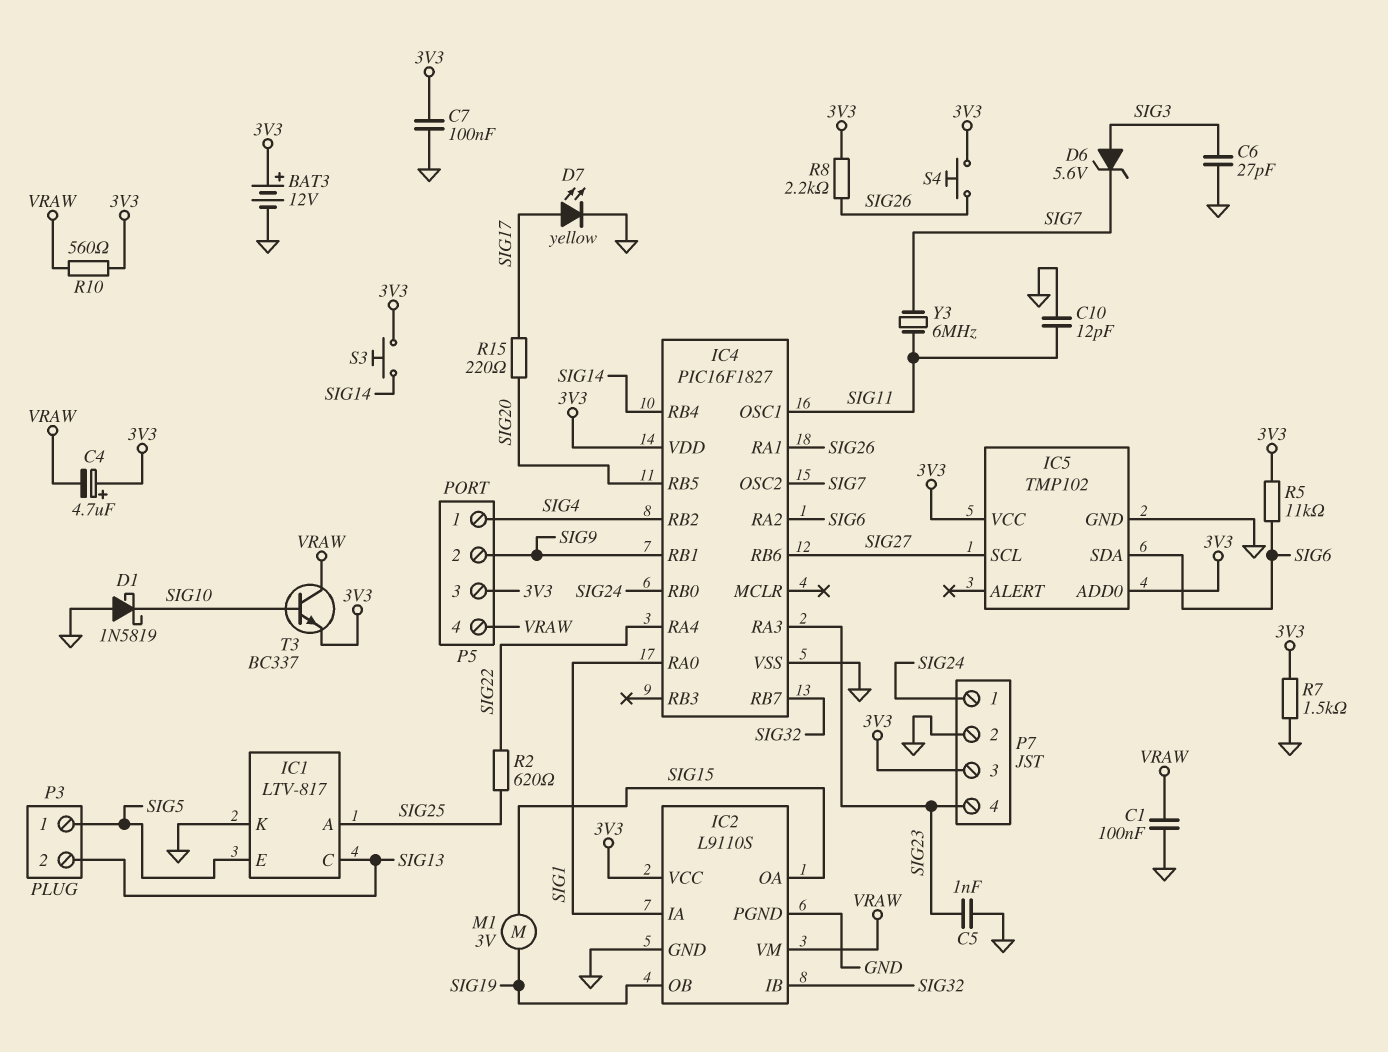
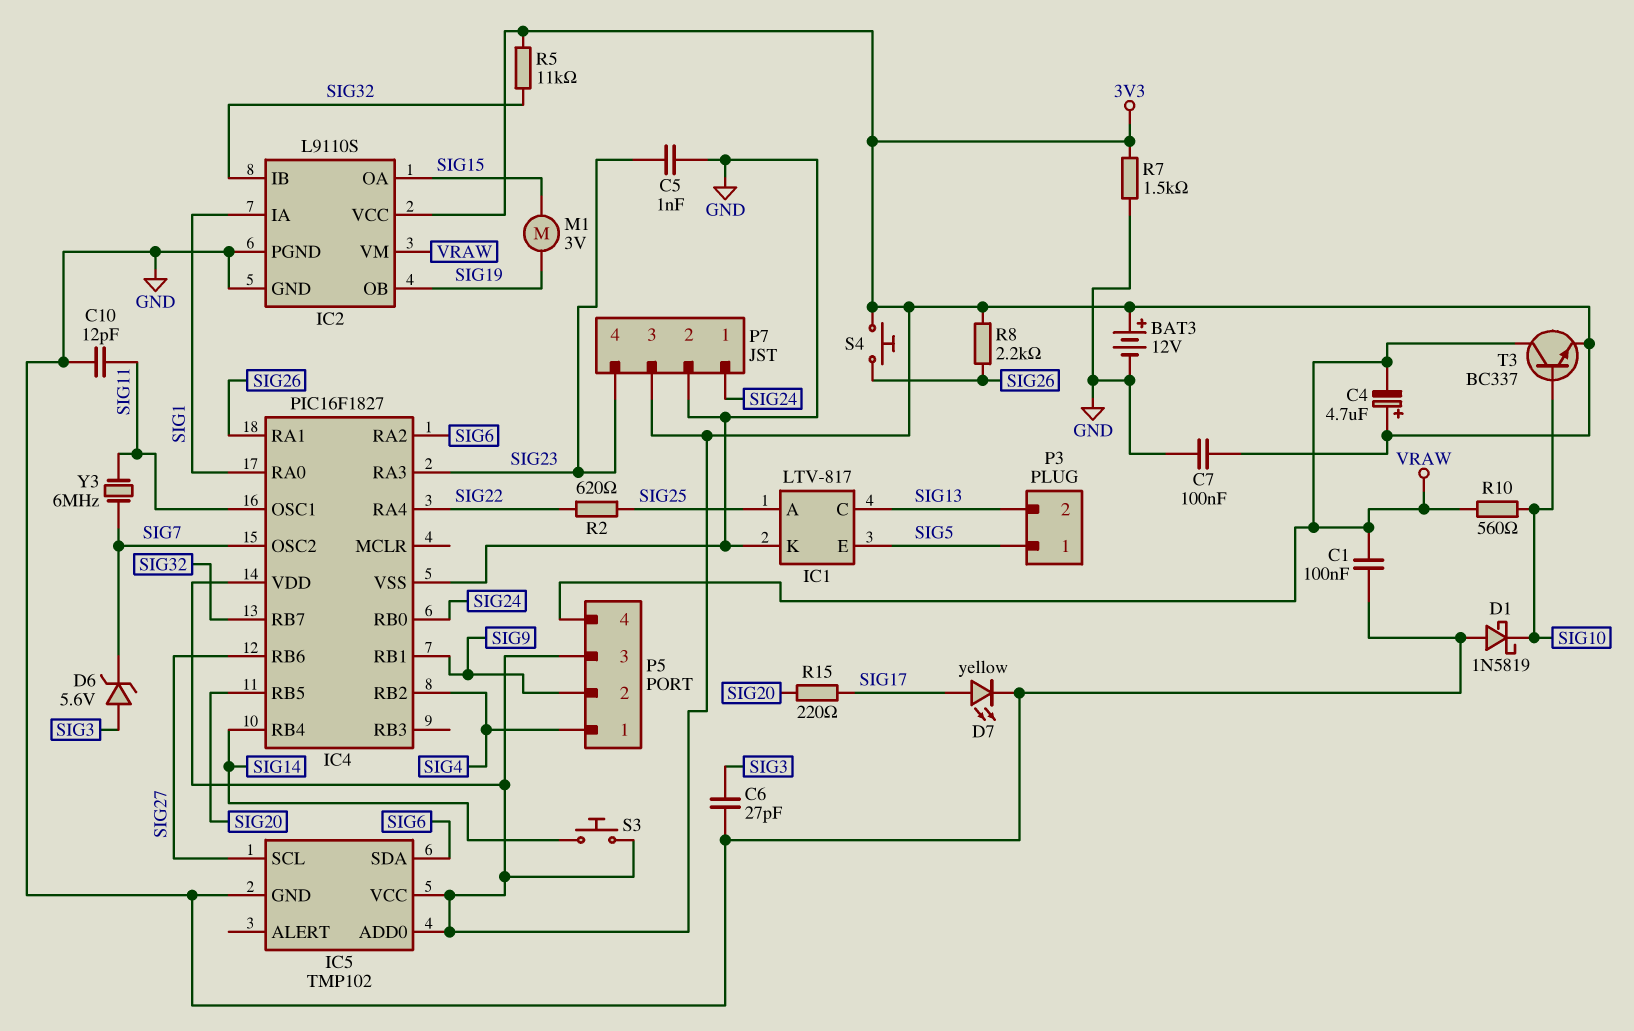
R5: 11k (3V3, SIG6) -> 11k (3V3, SIG32)
R10: 560 (3V3, VRAW) -> 560 (SIG10, VRAW)

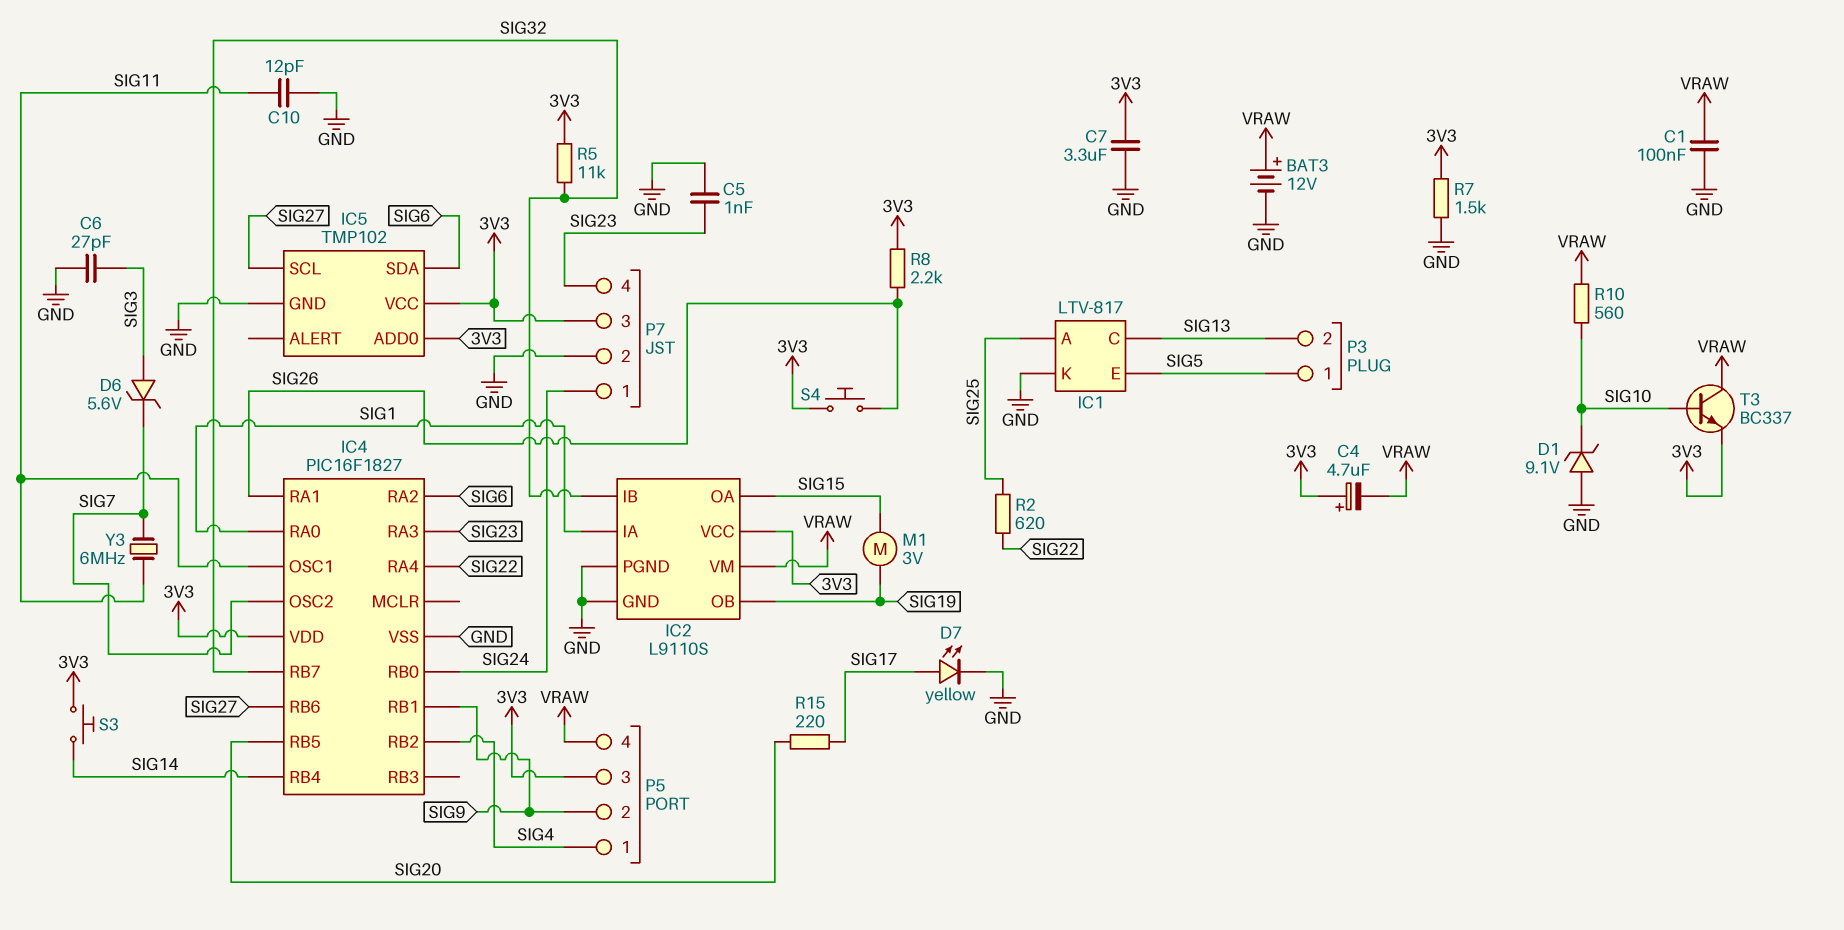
BAT3: 12V (plus 3V3, minus GND) -> 12V (plus VRAW, minus GND)
C7: 100nF (3V3, GND) -> 3.3uF (3V3, GND)
D1: schottky 1N5819 (A GND, K SIG10) -> zener 9.1V (A GND, K SIG10)

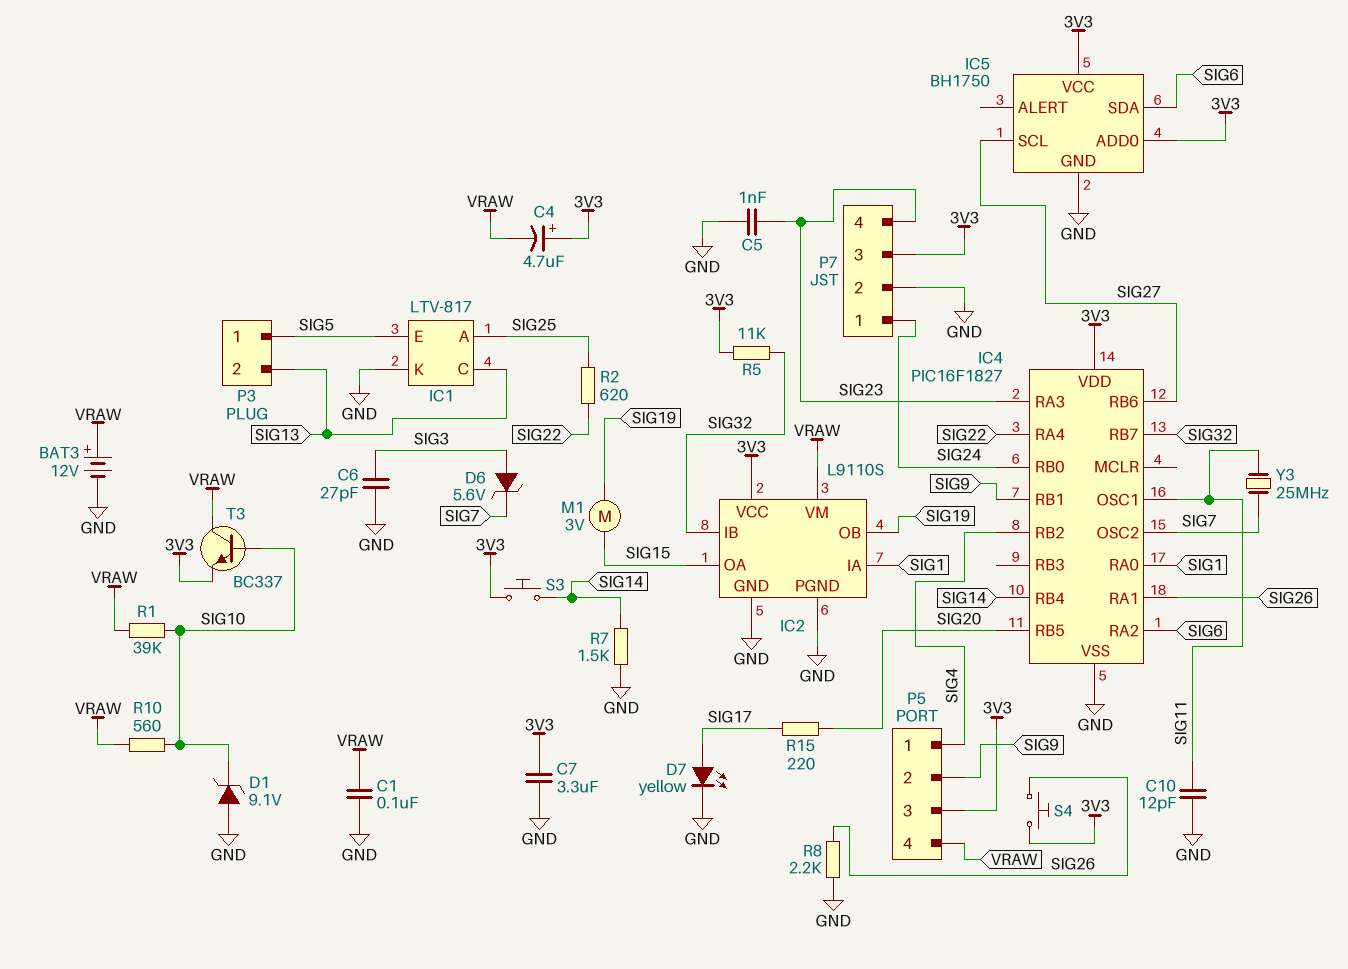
IC5: TMP102 -> BH1750
R1: none -> 39k (SIG10, VRAW)
R7: 1.5k (3V3, GND) -> 1.5k (GND, SIG14)
R8: 2.2k (3V3, SIG26) -> 2.2k (GND, SIG26)
Y3: 6MHz (SIG7, SIG11) -> 25MHz (SIG7, SIG11)

